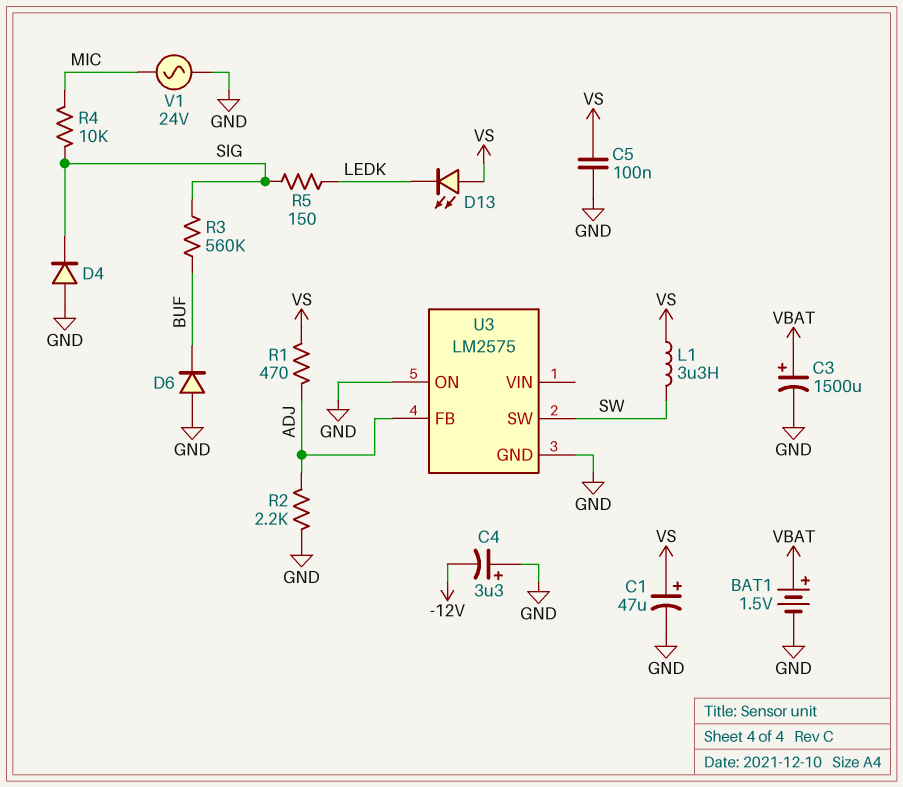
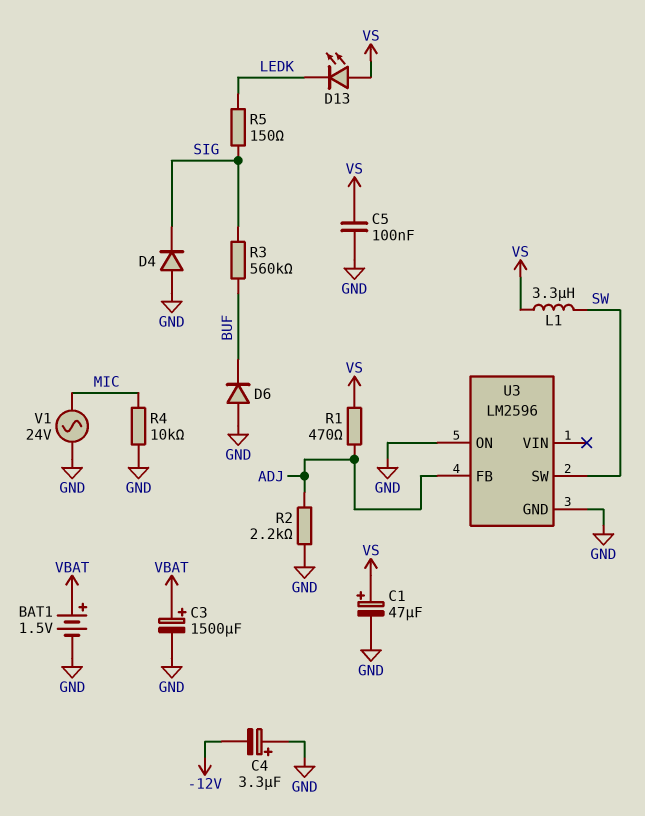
R4: 10k (MIC, SIG) -> 10k (GND, MIC)
U3: LM2575 -> LM2596

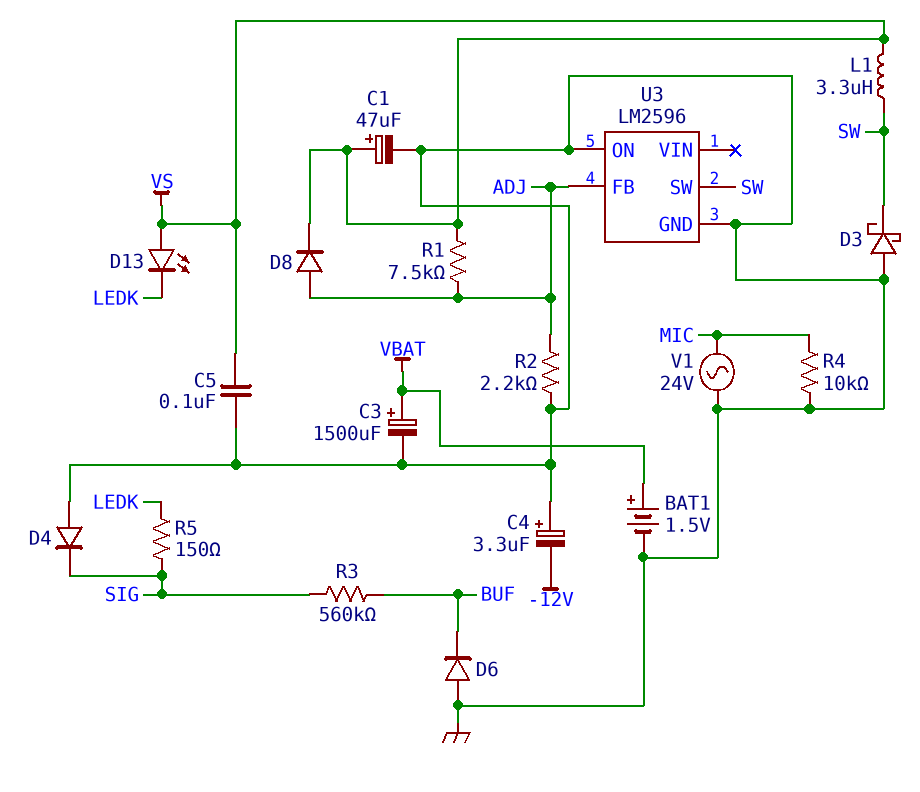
D3: none -> schottky (A GND, K SW)
D8: none -> diode (A ADJ, K VS)
R1: 470 (ADJ, VS) -> 7.5k (ADJ, VS)

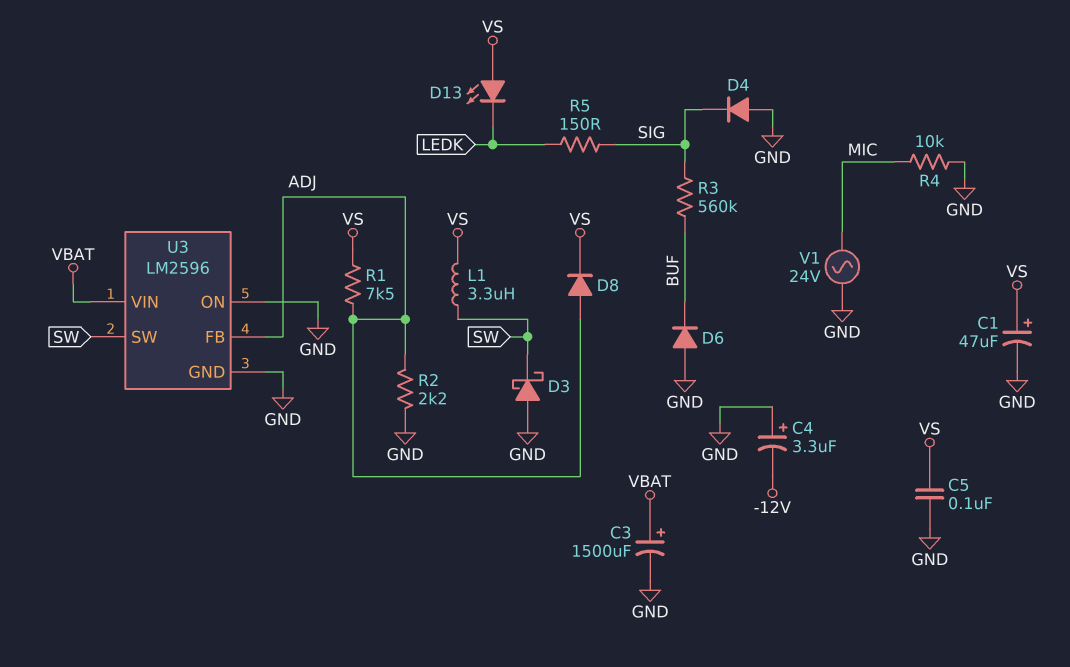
BAT1: 1.5V (plus VBAT, minus GND) -> none
U3 pin VIN: none -> VBAT

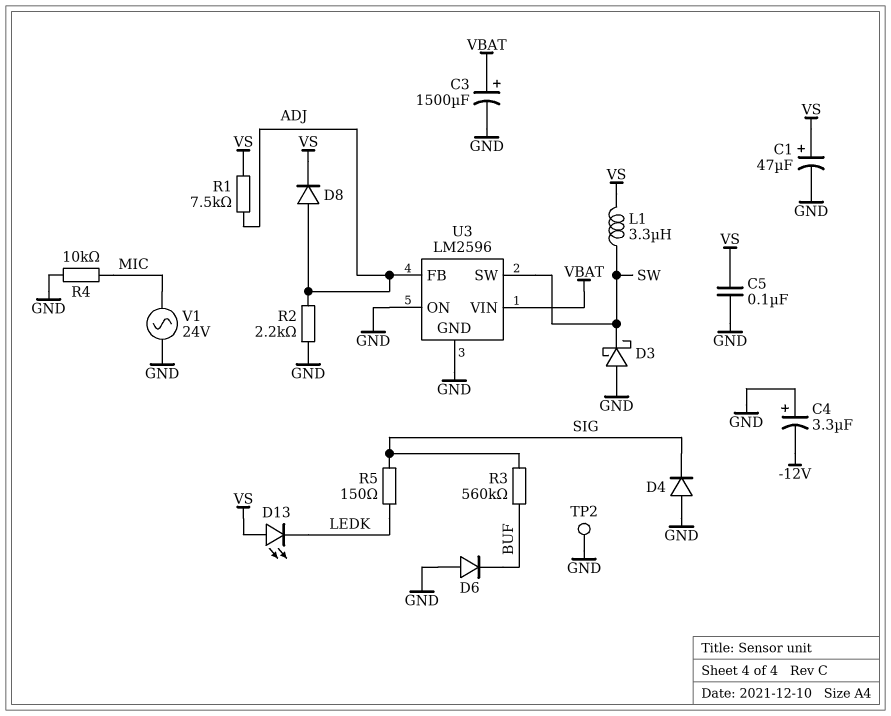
TP2: none -> test point (GND)

